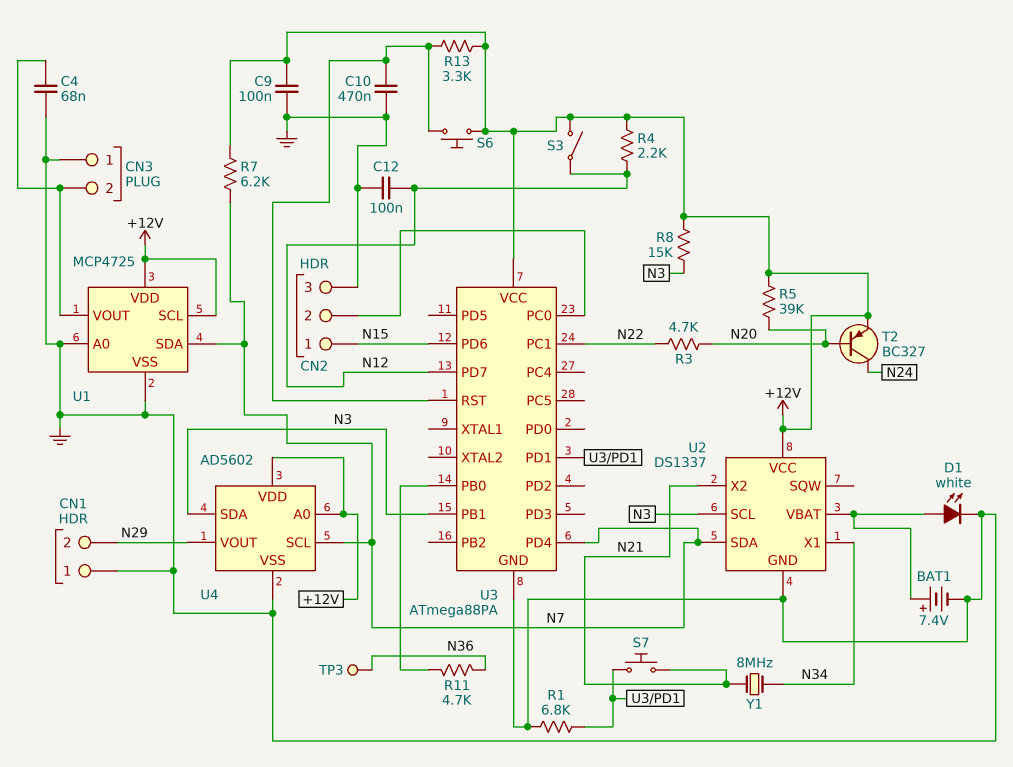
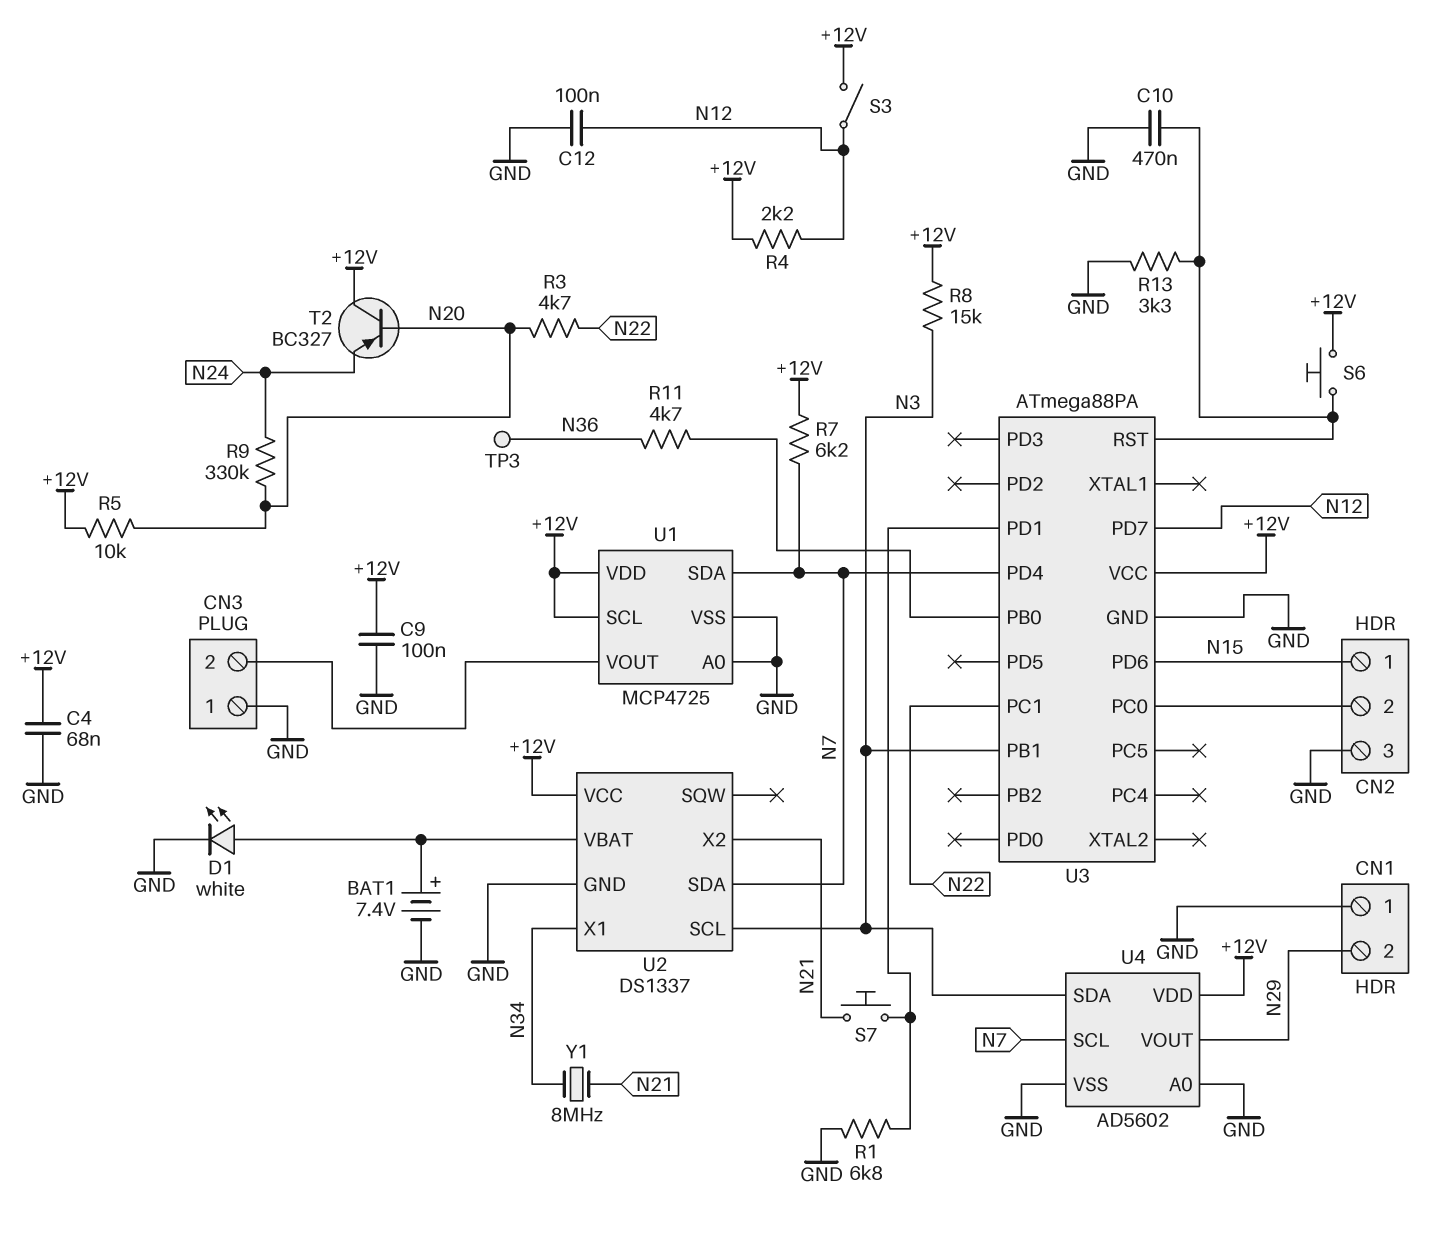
C4: 68nF (CN3/2, GND) -> 68nF (+12V, GND)
R5: 39k (+12V, N20) -> 10k (+12V, N20)
R9: none -> 330k (N20, N24)
R13: 3.3k (+12V, U3/RST) -> 3.3k (GND, U3/RST)
T2: PNP BC327 (B N20, C N24, E +12V) -> PNP BC327 (B N20, C +12V, E N24)
U4 pin A0: +12V -> GND

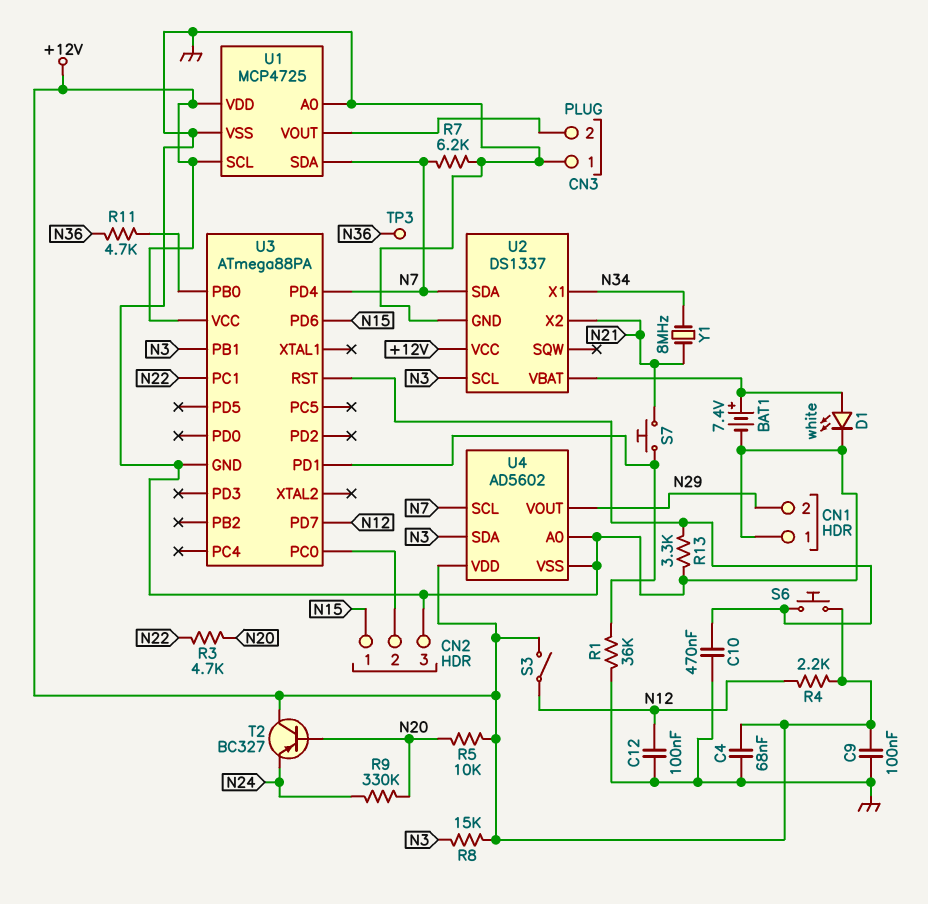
R1: 6.8k (GND, U3/PD1) -> 36k (GND, U3/PD1)
R7: 6.2k (+12V, N7) -> 6.2k (GND, N7)

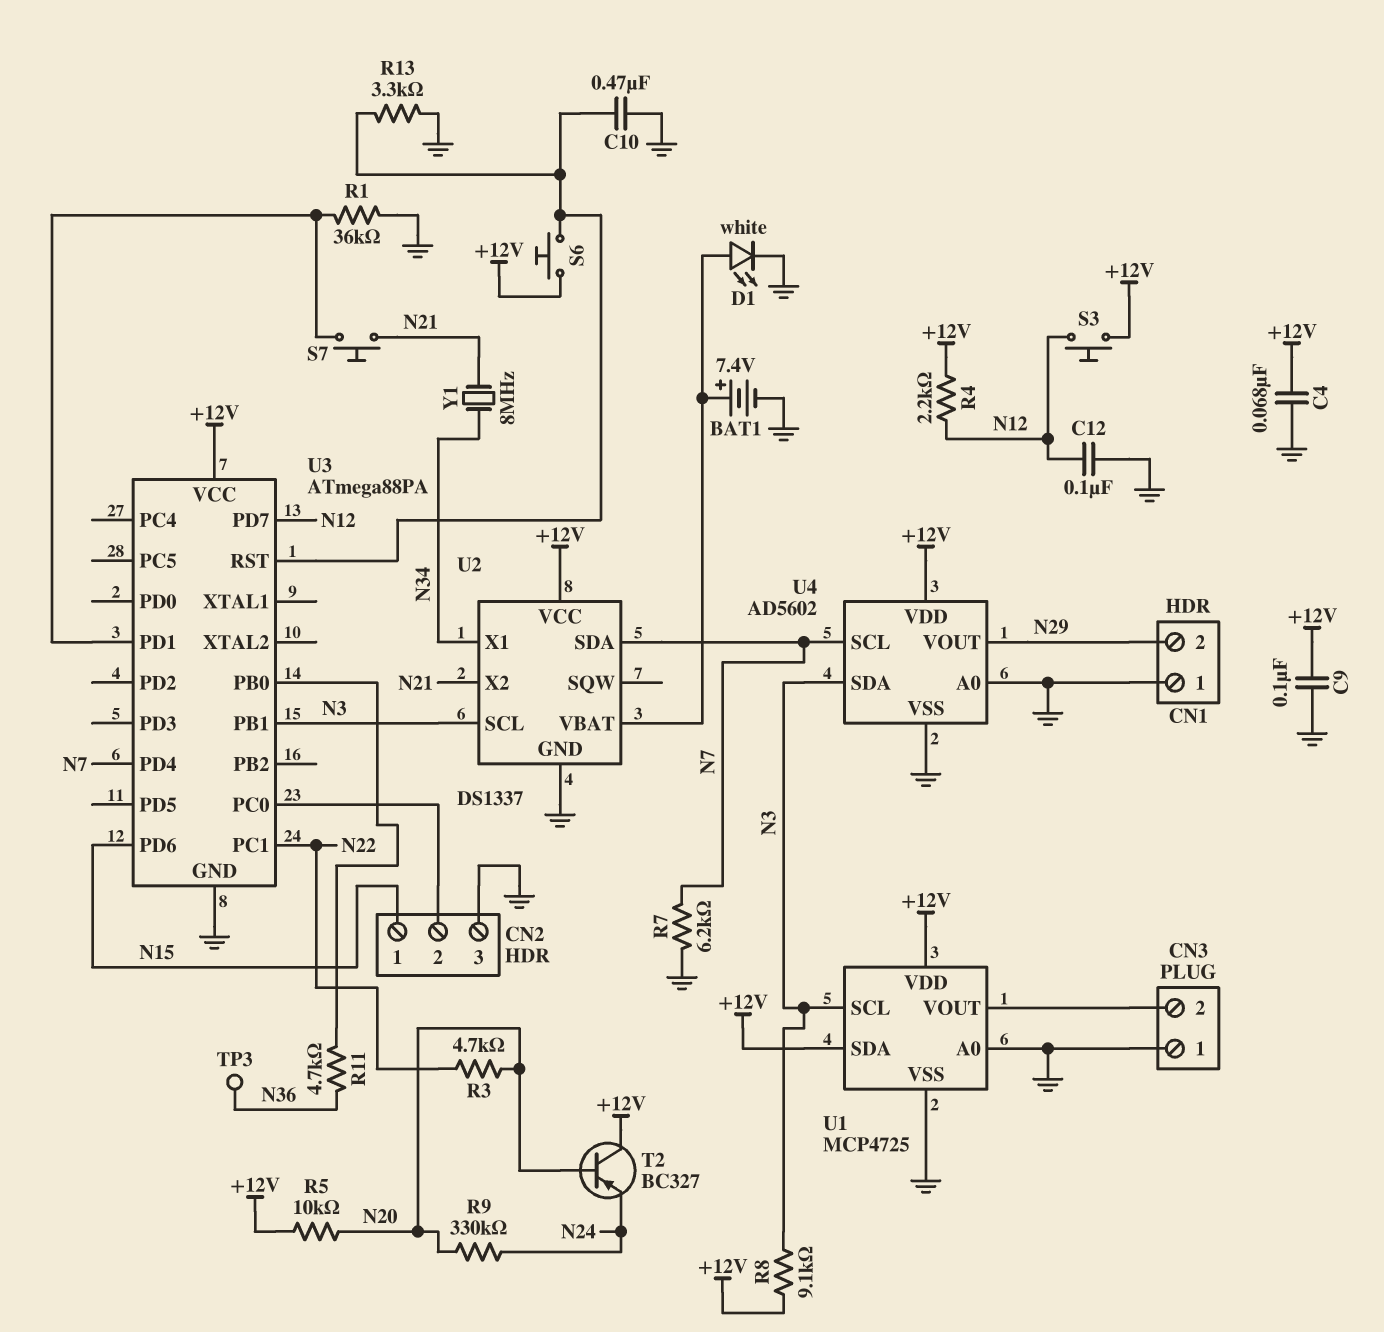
R8: 15k (+12V, N3) -> 9.1k (+12V, N3)
S3: switch (+12V, N12) -> button (+12V, N12)
U1 pin SCL: +12V -> N3
U1 pin SDA: N7 -> +12V

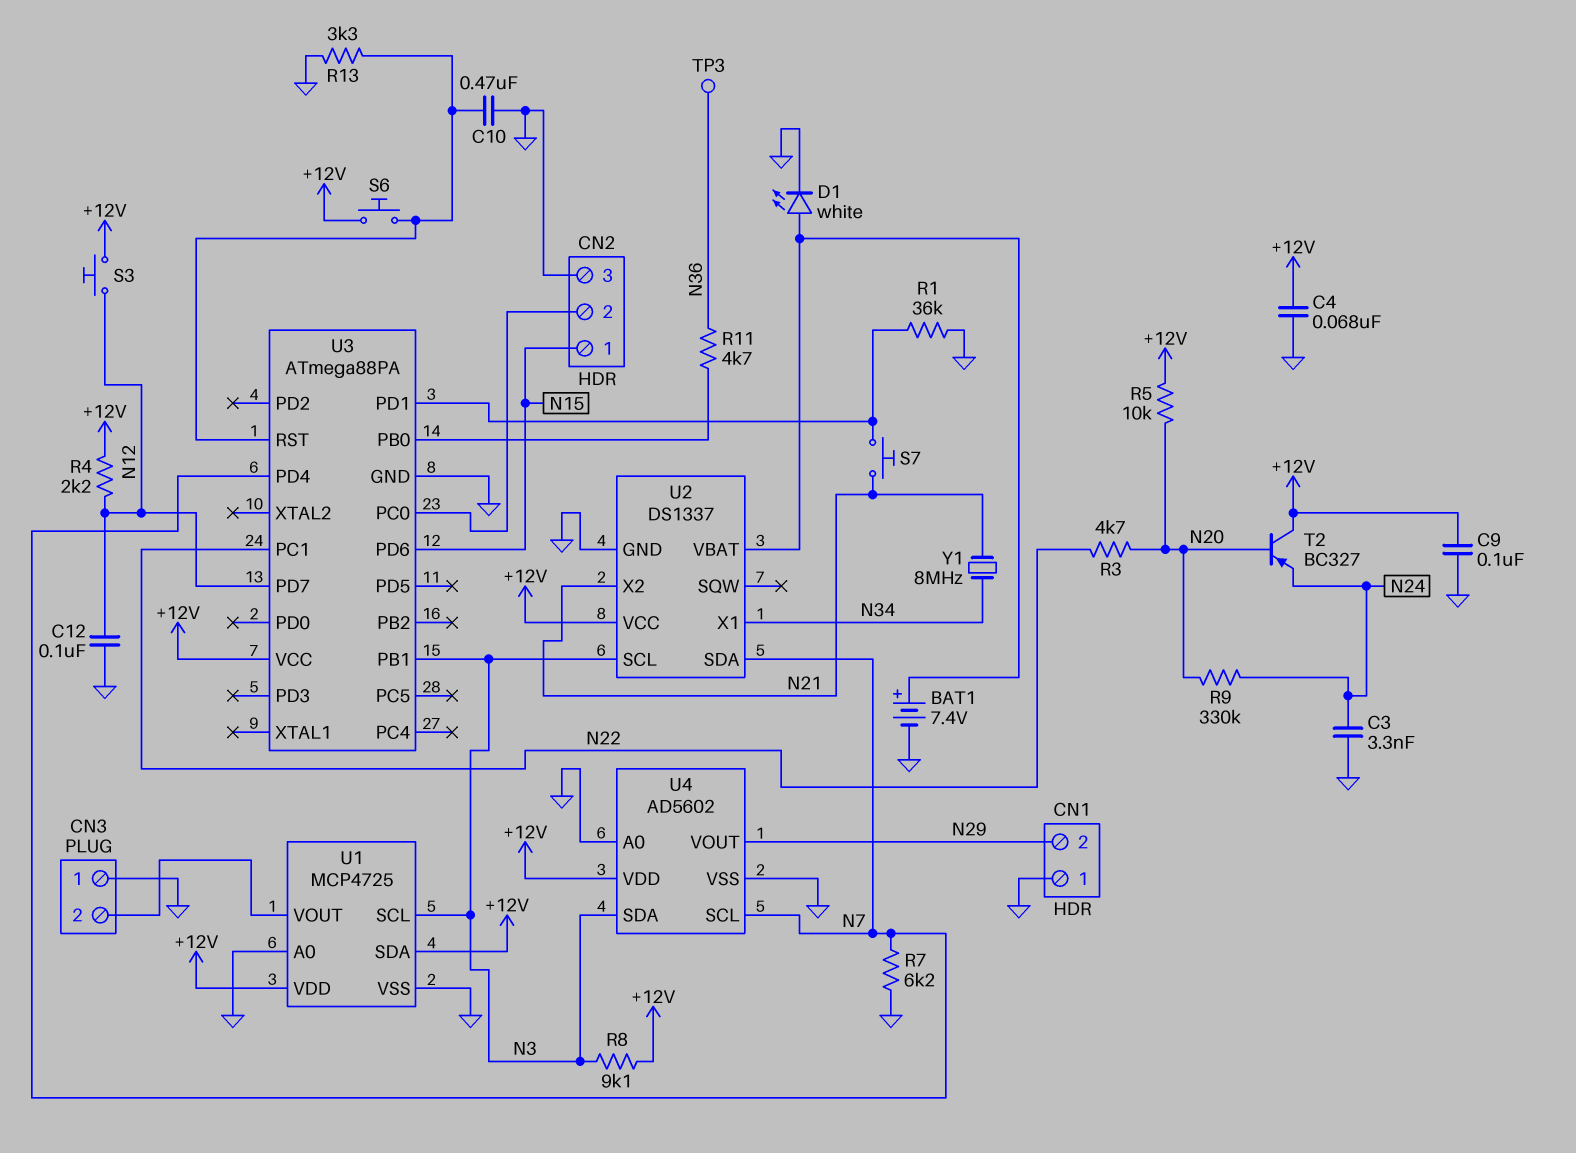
C3: none -> 3.3nF (GND, N24)

